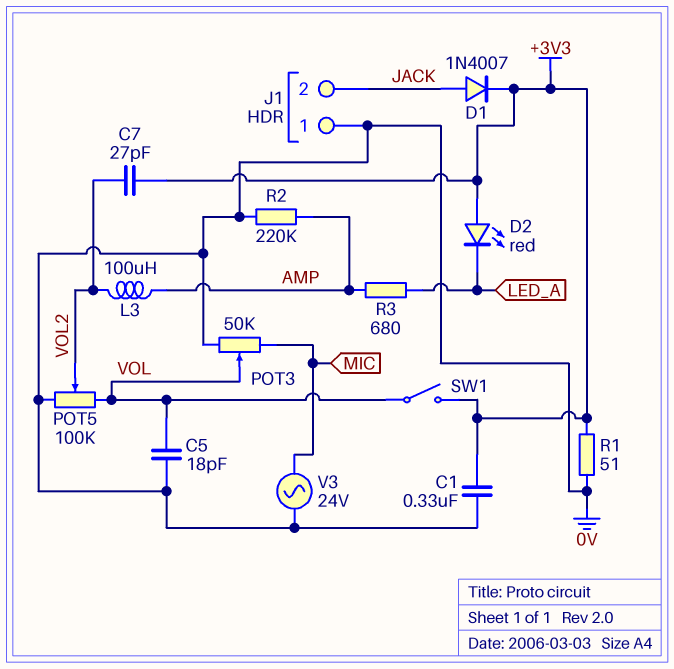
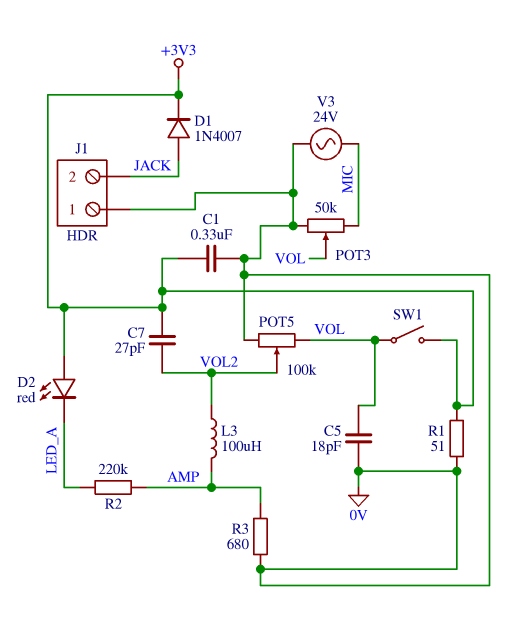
R2: 220k (0V, AMP) -> 220k (AMP, LED_A)
R3: 680 (AMP, LED_A) -> 680 (0V, AMP)

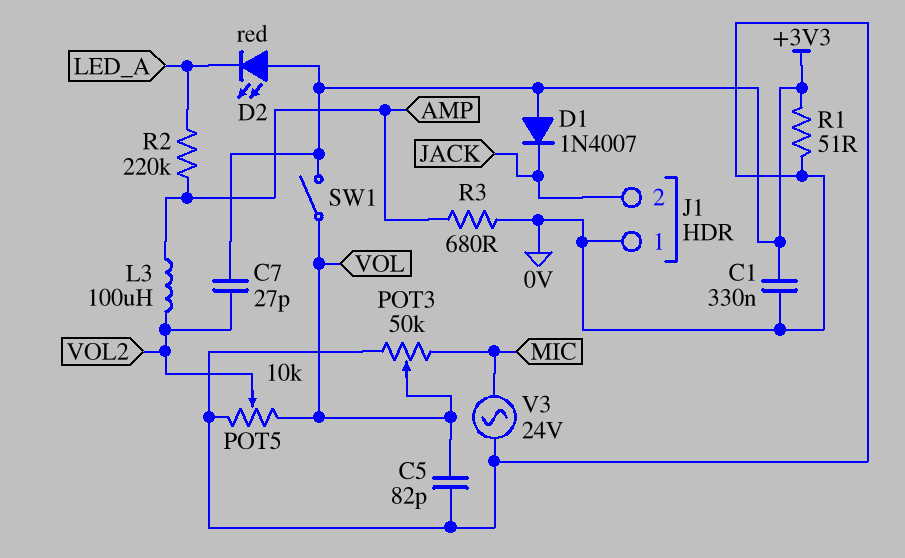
C5: 18pF (0V, VOL) -> 82pF (0V, VOL)
D1: diode 1N4007 (A JACK, K +3V3) -> diode 1N4007 (A +3V3, K JACK)
POT5: 100k (0V, VOL, wiper VOL2) -> 10k (0V, VOL, wiper VOL2)

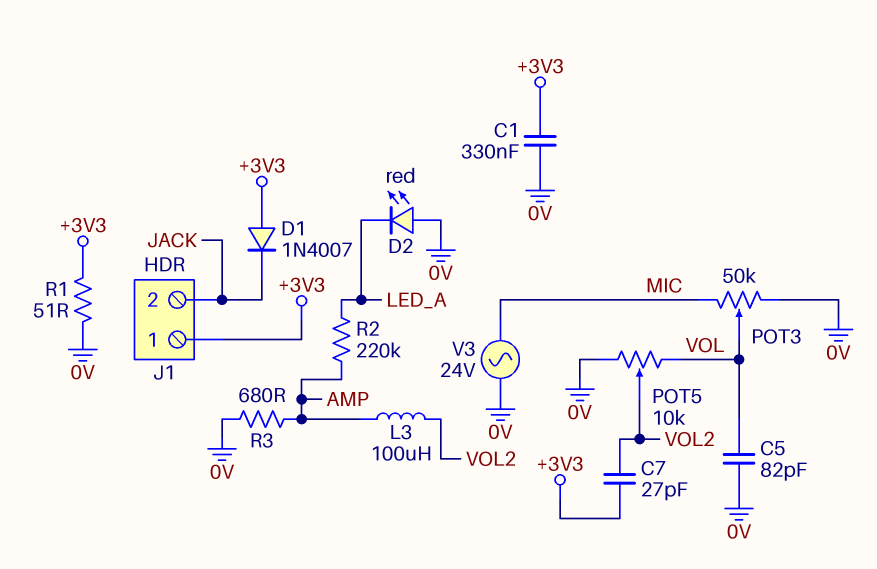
D2: LED red (A +3V3, K LED_A) -> LED red (A 0V, K LED_A)
J1 pin 1: 0V -> +3V3
SW1: switch (+3V3, VOL) -> none

